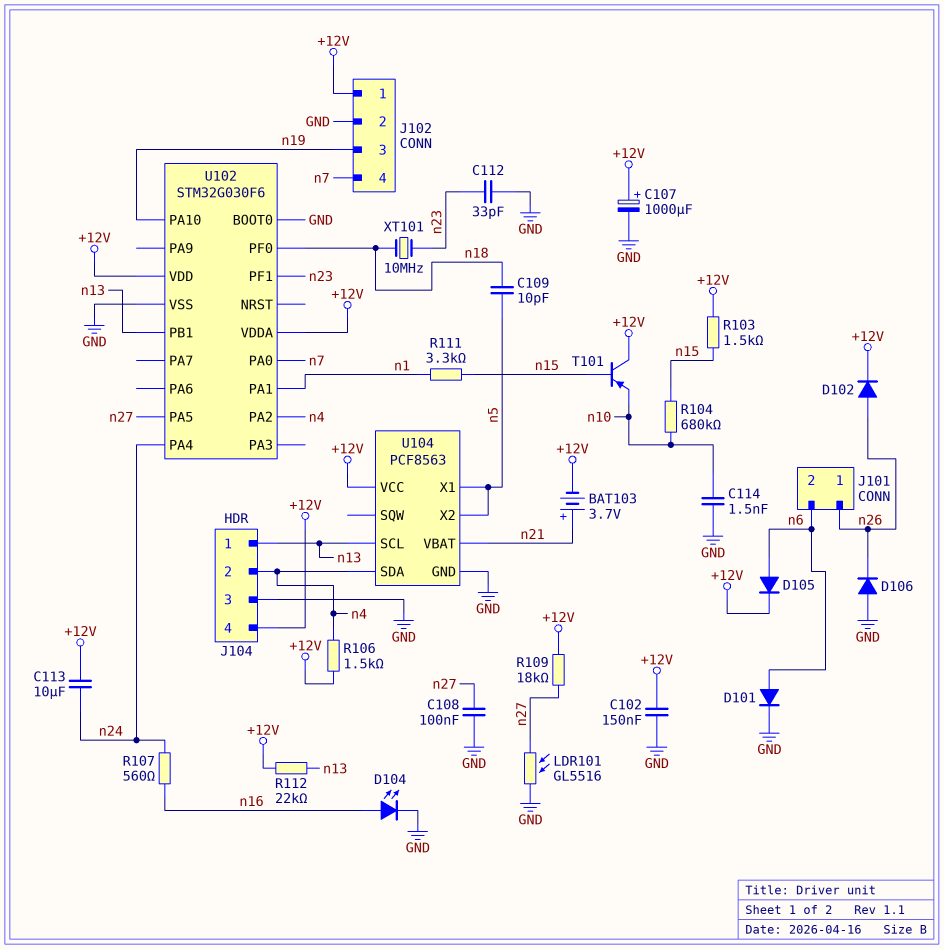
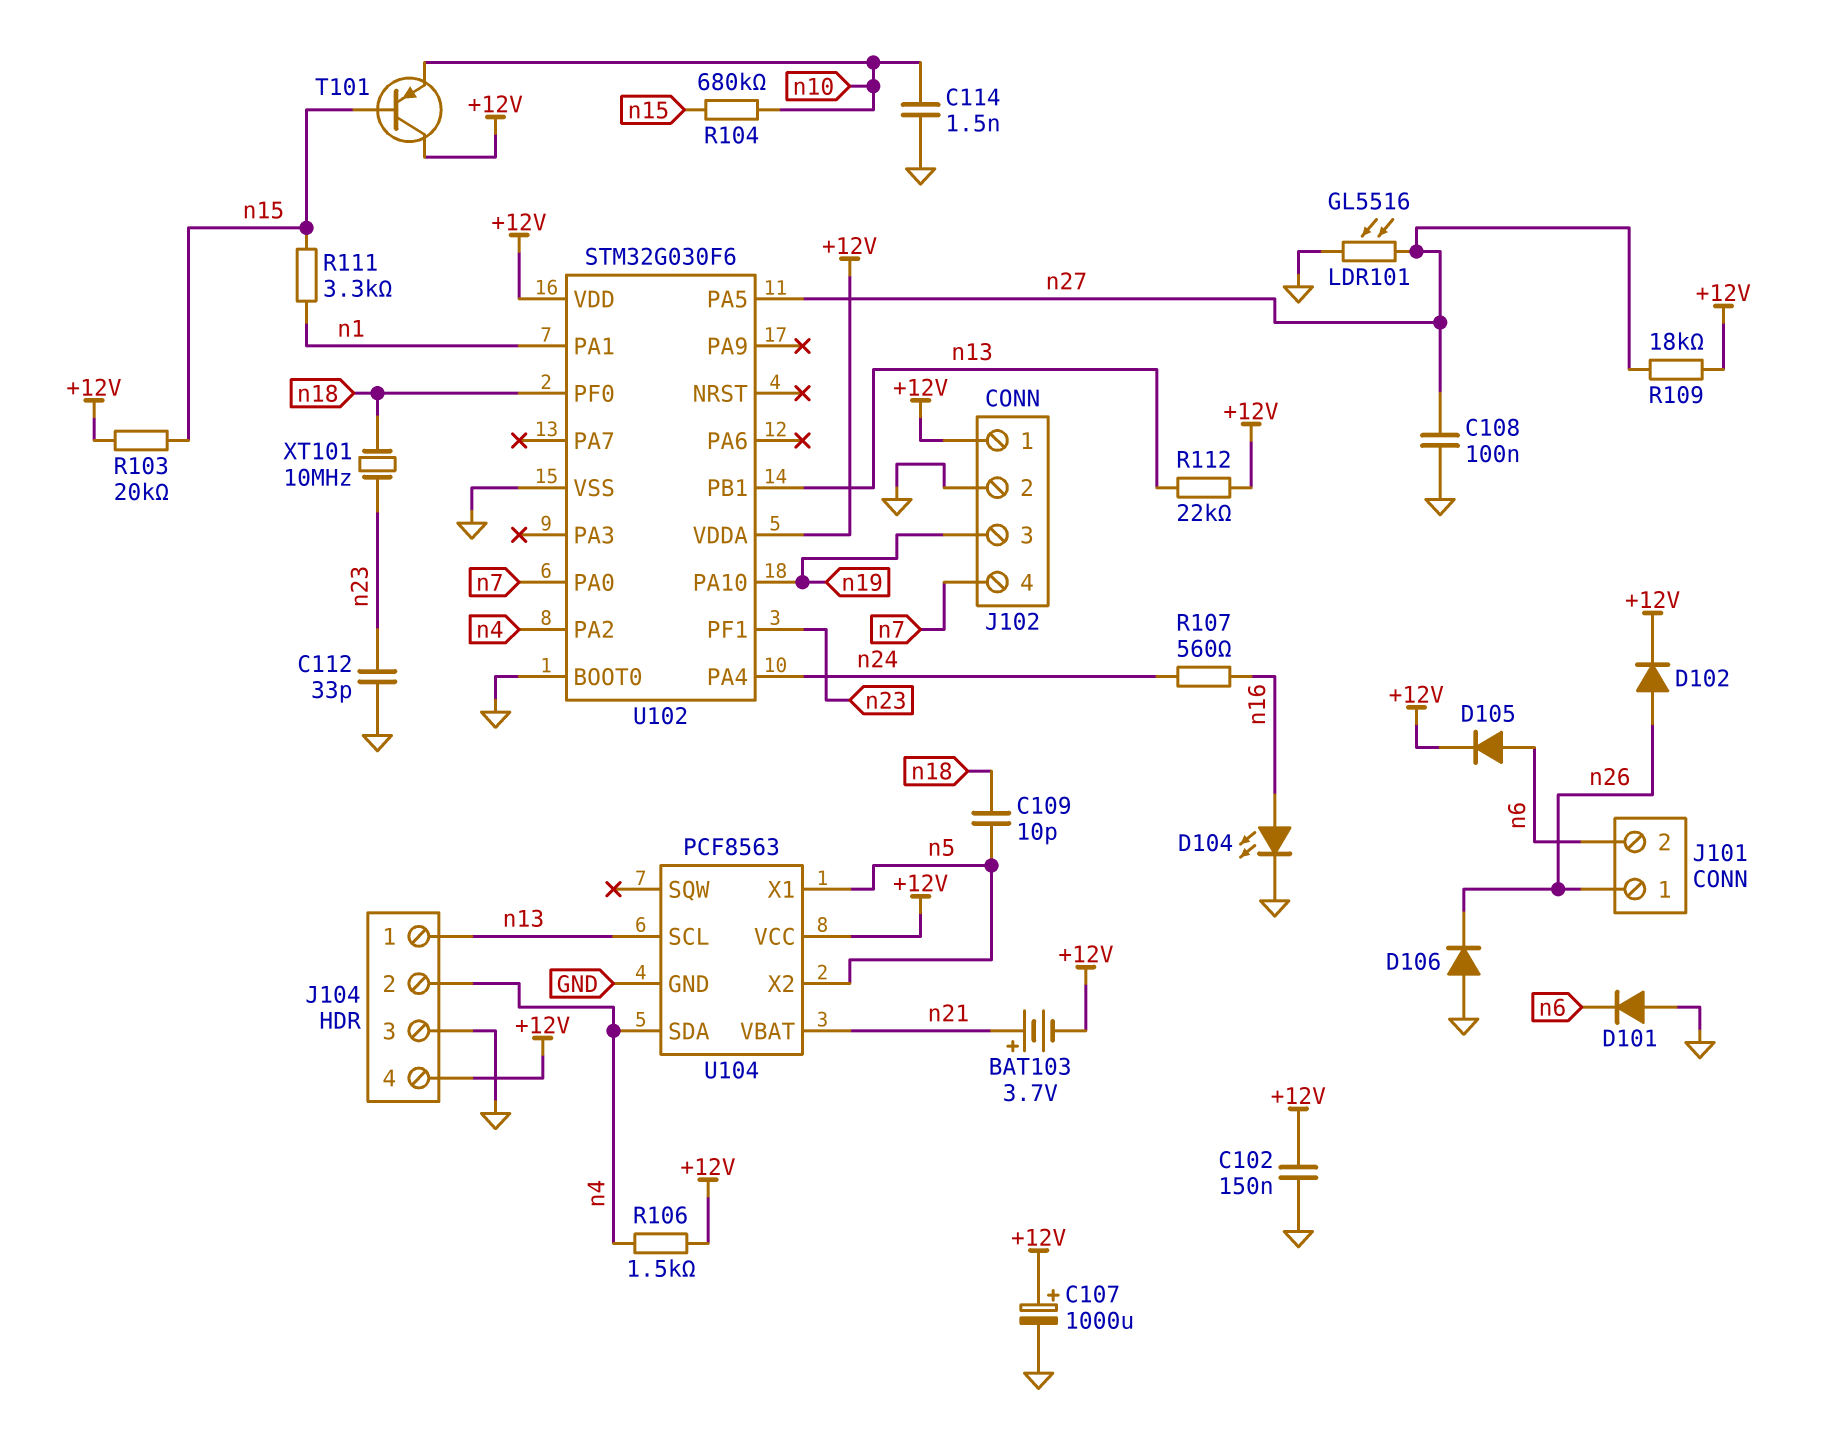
C113: 10uF (+12V, n24) -> none
D101: diode (A n6, K GND) -> diode (A GND, K n6)
R103: 1.5k (+12V, n15) -> 20k (+12V, n15)

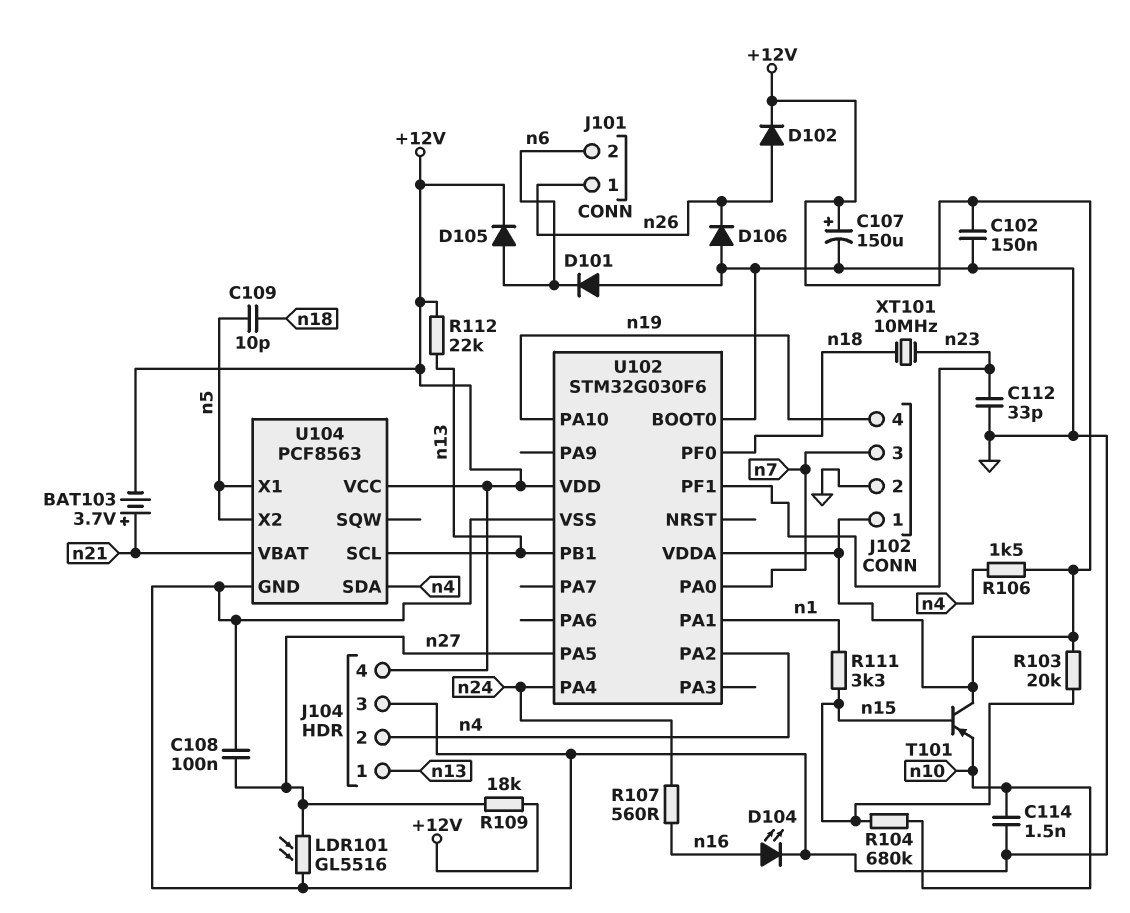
C107: 1000uF (plus +12V, minus GND) -> 150uF (plus +12V, minus GND)
J102 pin 3: n19 -> n7
J102 pin 4: n7 -> n19

